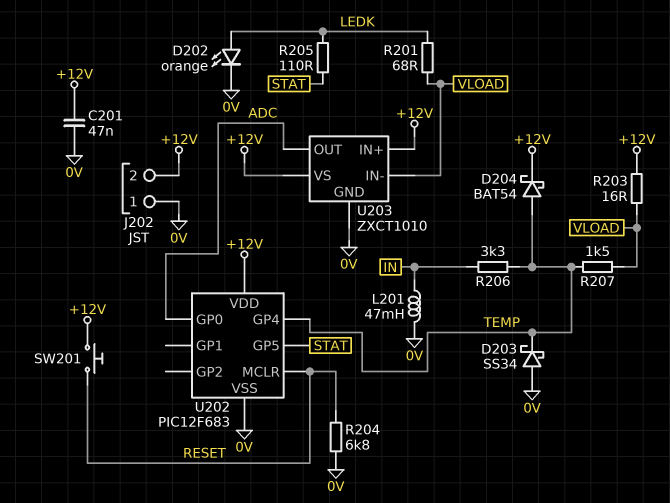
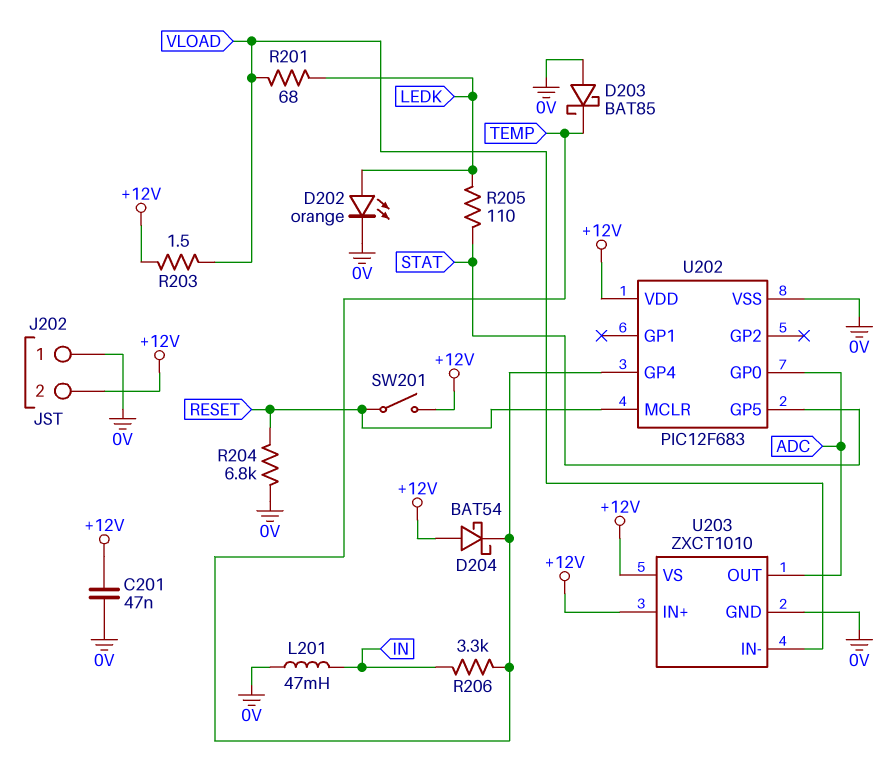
D203: schottky SS34 (A 0V, K TEMP) -> schottky BAT85 (A 0V, K TEMP)
D204: schottky BAT54 (A TEMP, K +12V) -> schottky BAT54 (A +12V, K TEMP)
R203: 16 (+12V, VLOAD) -> 1.5 (+12V, VLOAD)
R207: 1.5k (TEMP, VLOAD) -> none
SW201: button (+12V, RESET) -> switch (+12V, RESET)

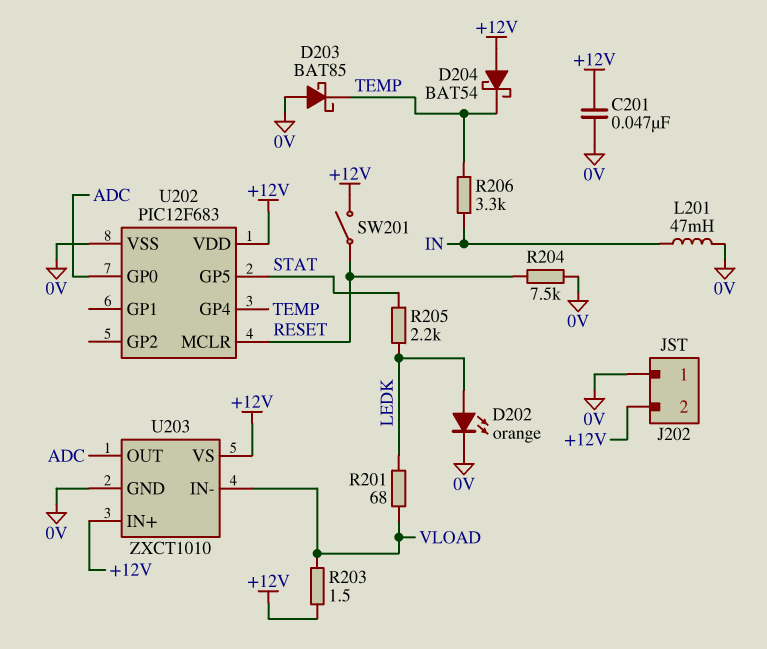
R204: 6.8k (0V, RESET) -> 7.5k (0V, RESET)
R205: 110 (LEDK, STAT) -> 2.2k (LEDK, STAT)

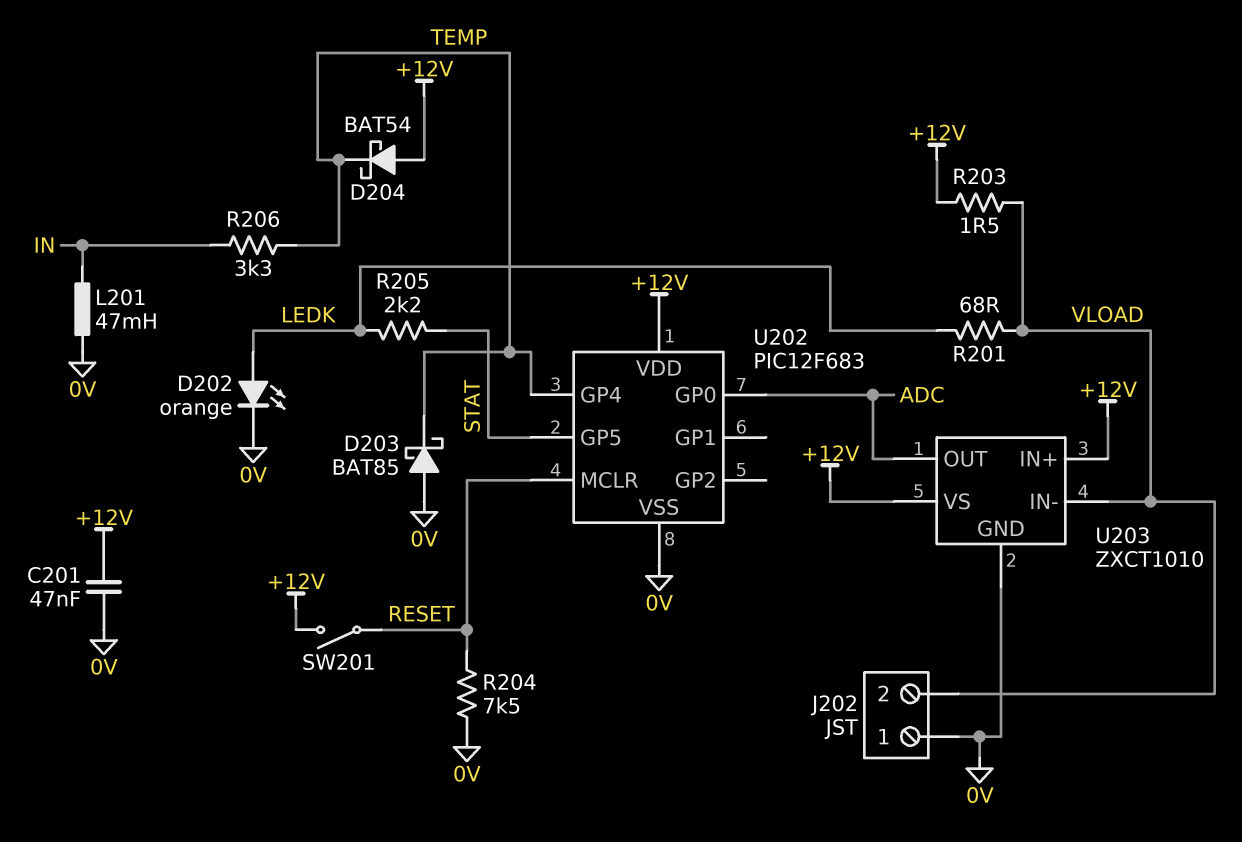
J202 pin 2: +12V -> VLOAD

